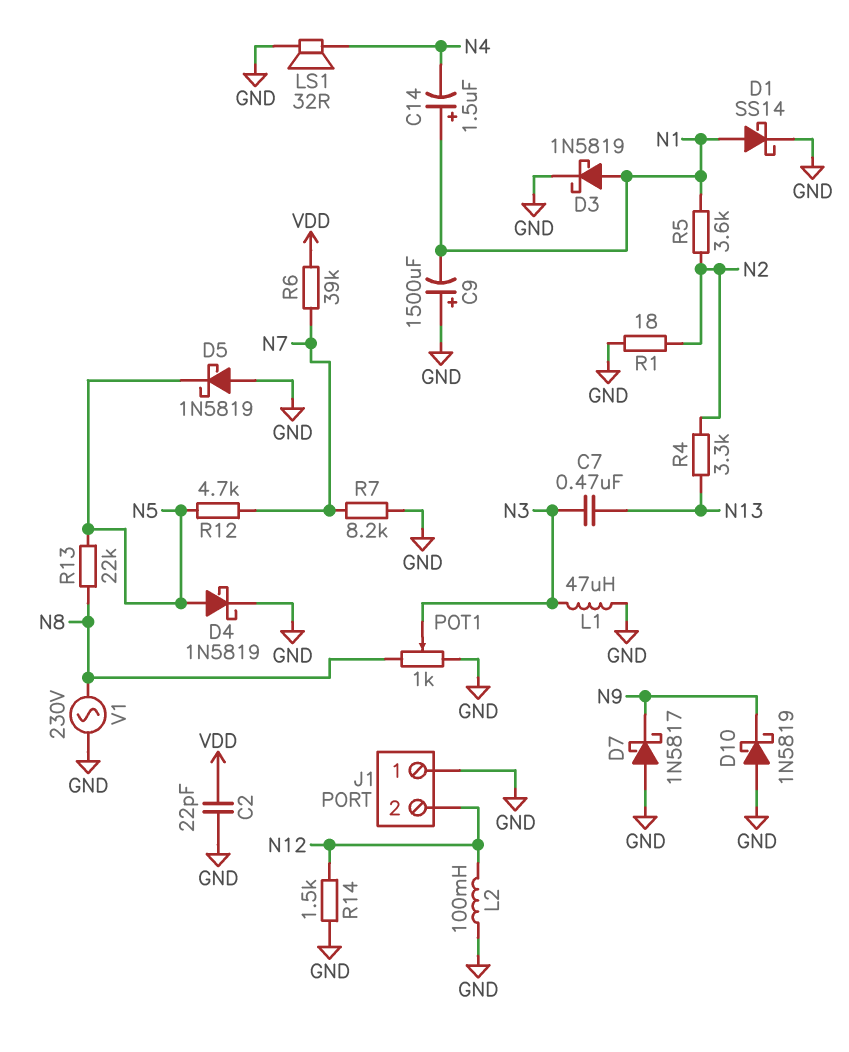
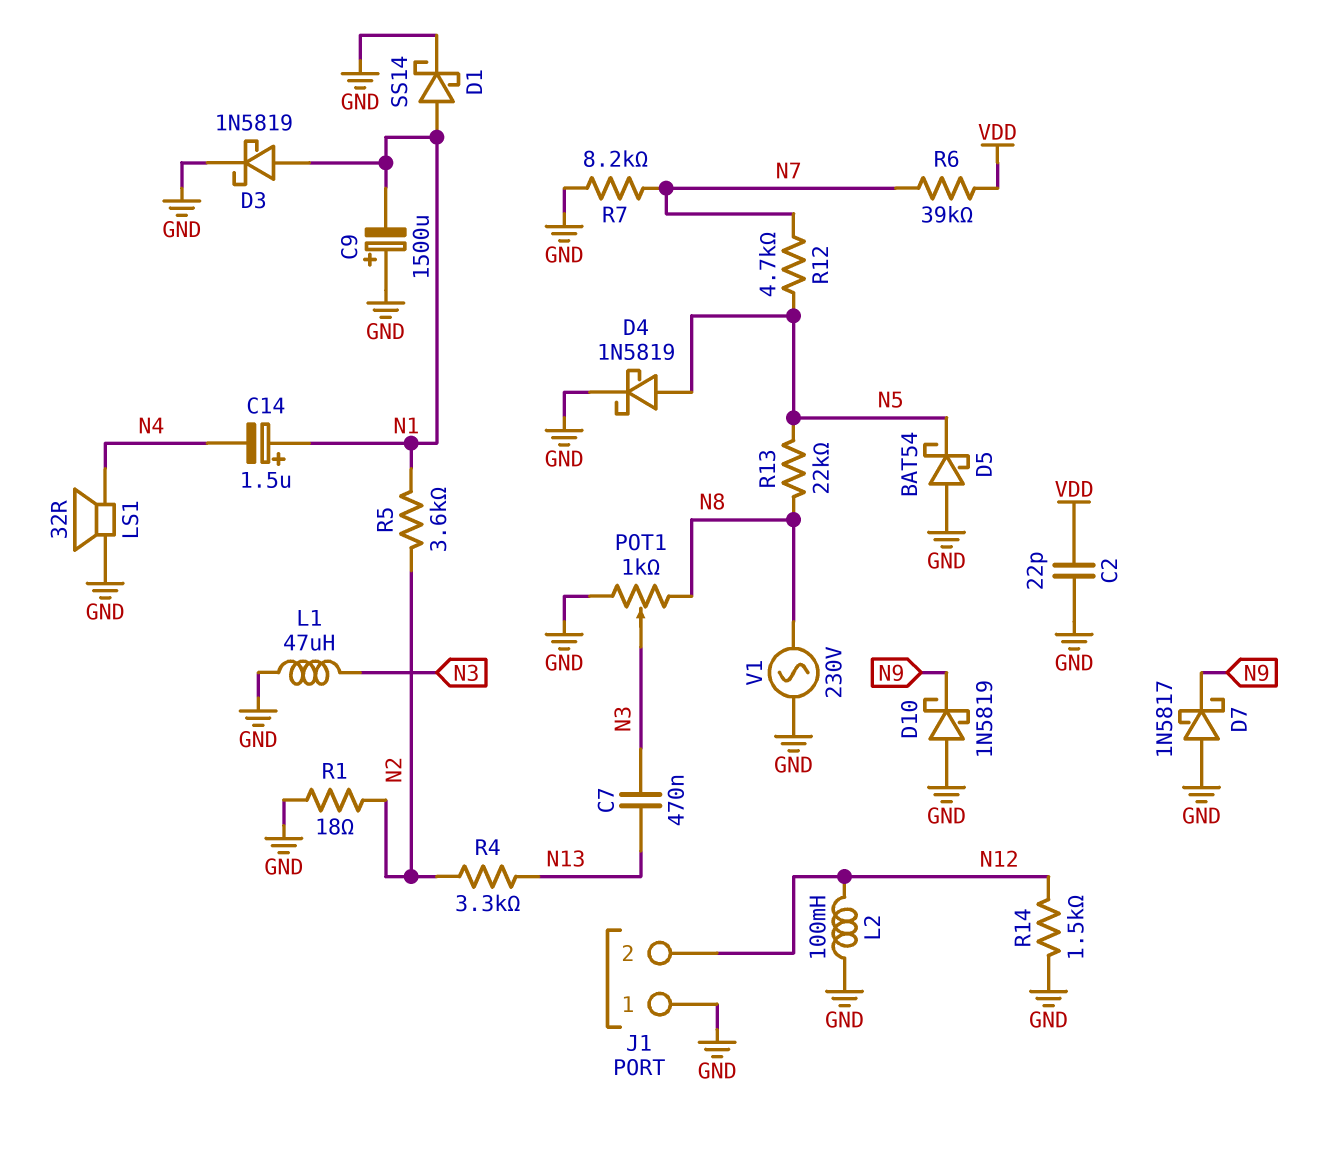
D5: schottky 1N5819 (A GND, K N5) -> schottky BAT54 (A GND, K N5)

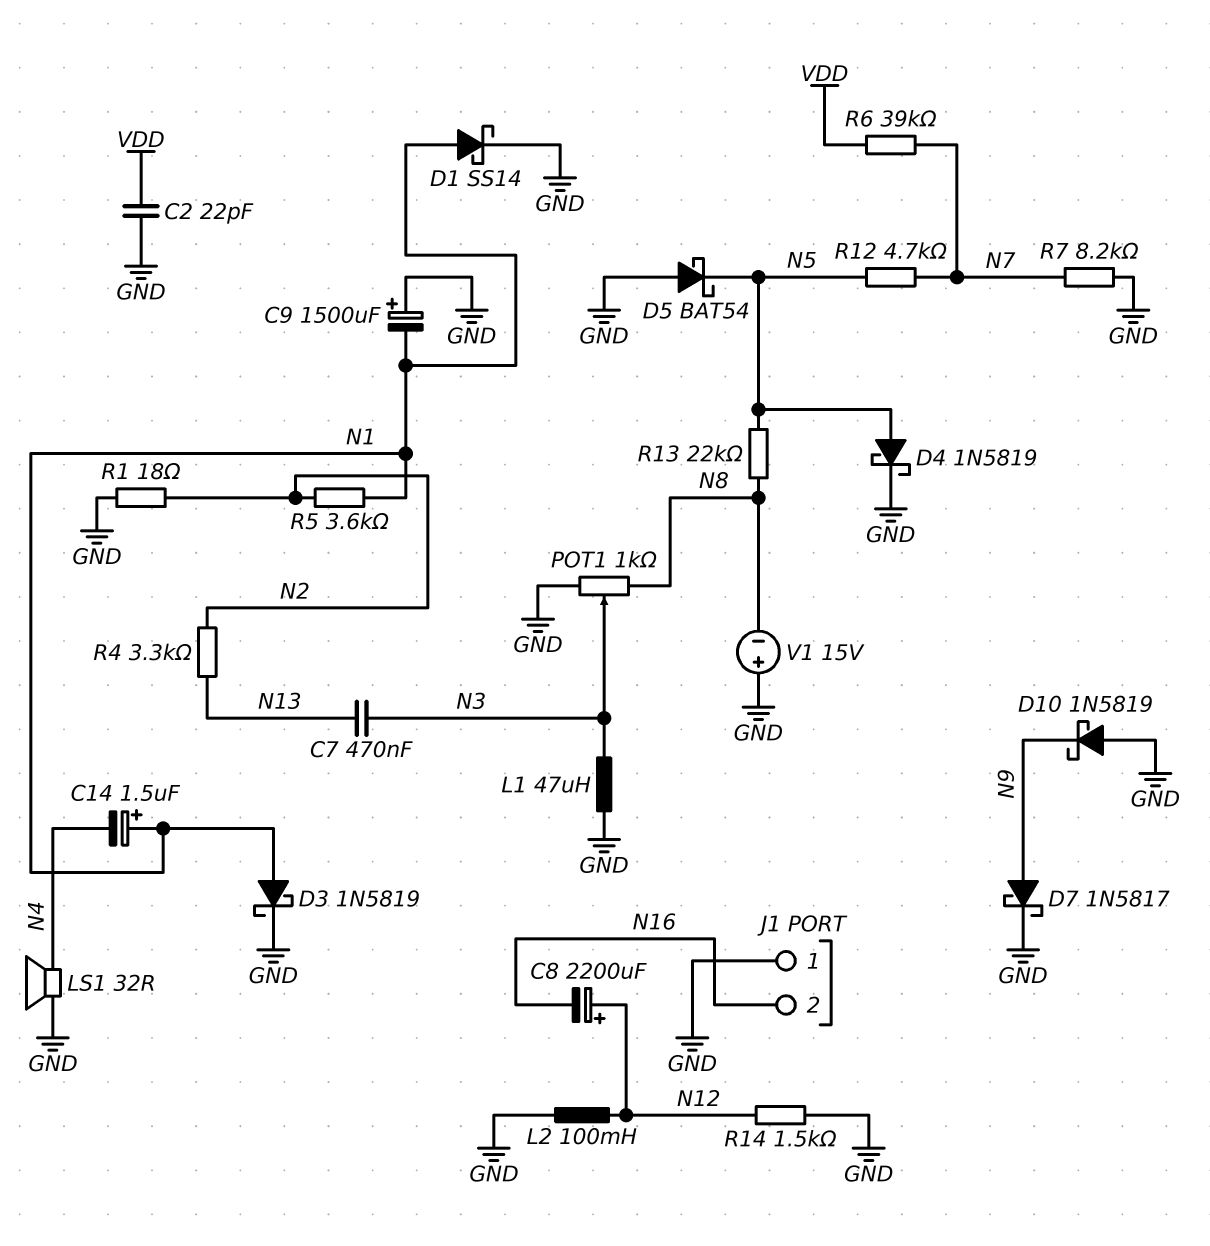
C8: none -> 2200uF (plus N12, minus N16)
D7: schottky 1N5817 (A GND, K N9) -> schottky 1N5817 (A N9, K GND)
J1 pin 2: N12 -> N16
V1: AC 230V (GND, N8) -> 15V (plus GND, minus N8)

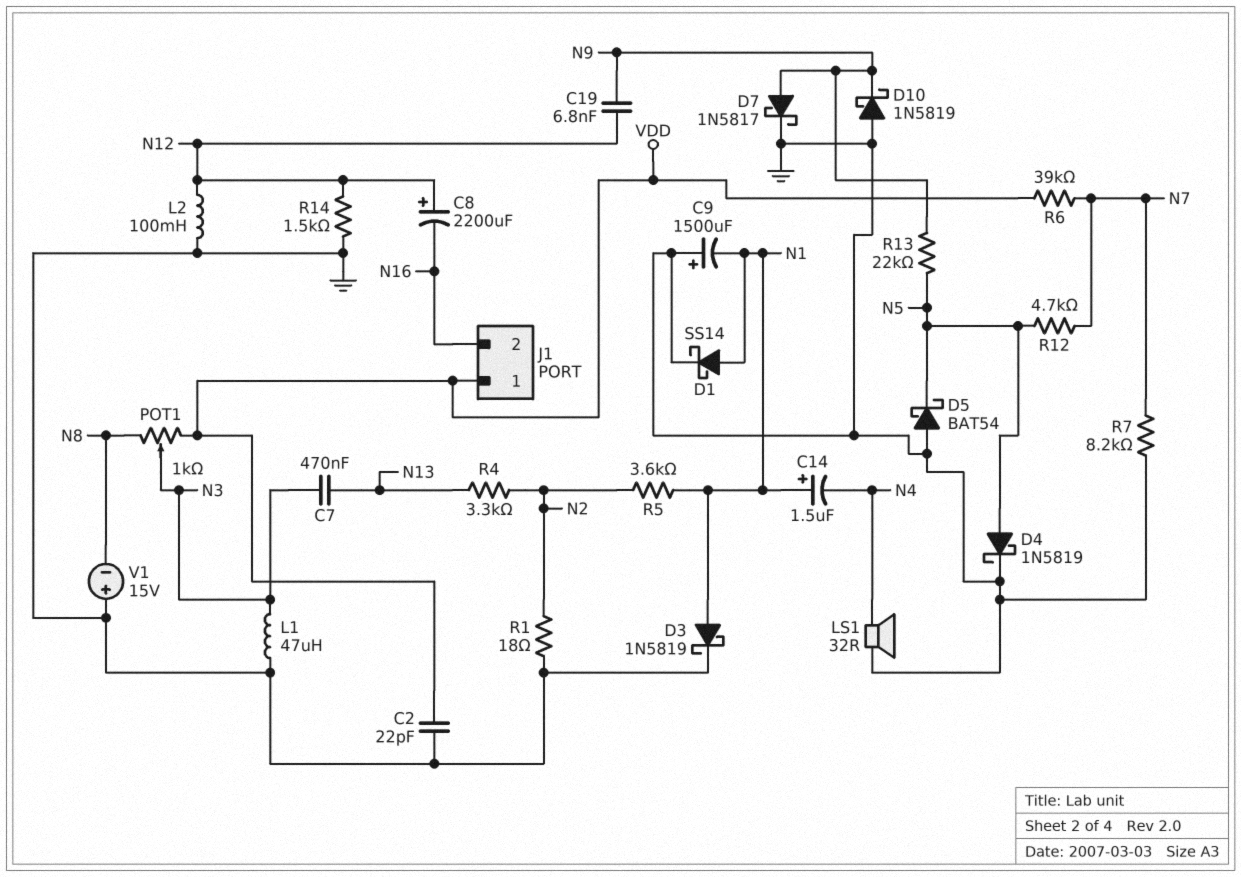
C19: none -> 6.8nF (N9, N12)
J1 pin 1: GND -> VDD
POT1: 1k (GND, N8, wiper N3) -> 1k (N8, VDD, wiper N3)
R13: 22k (N5, N8) -> 22k (N5, N9)

